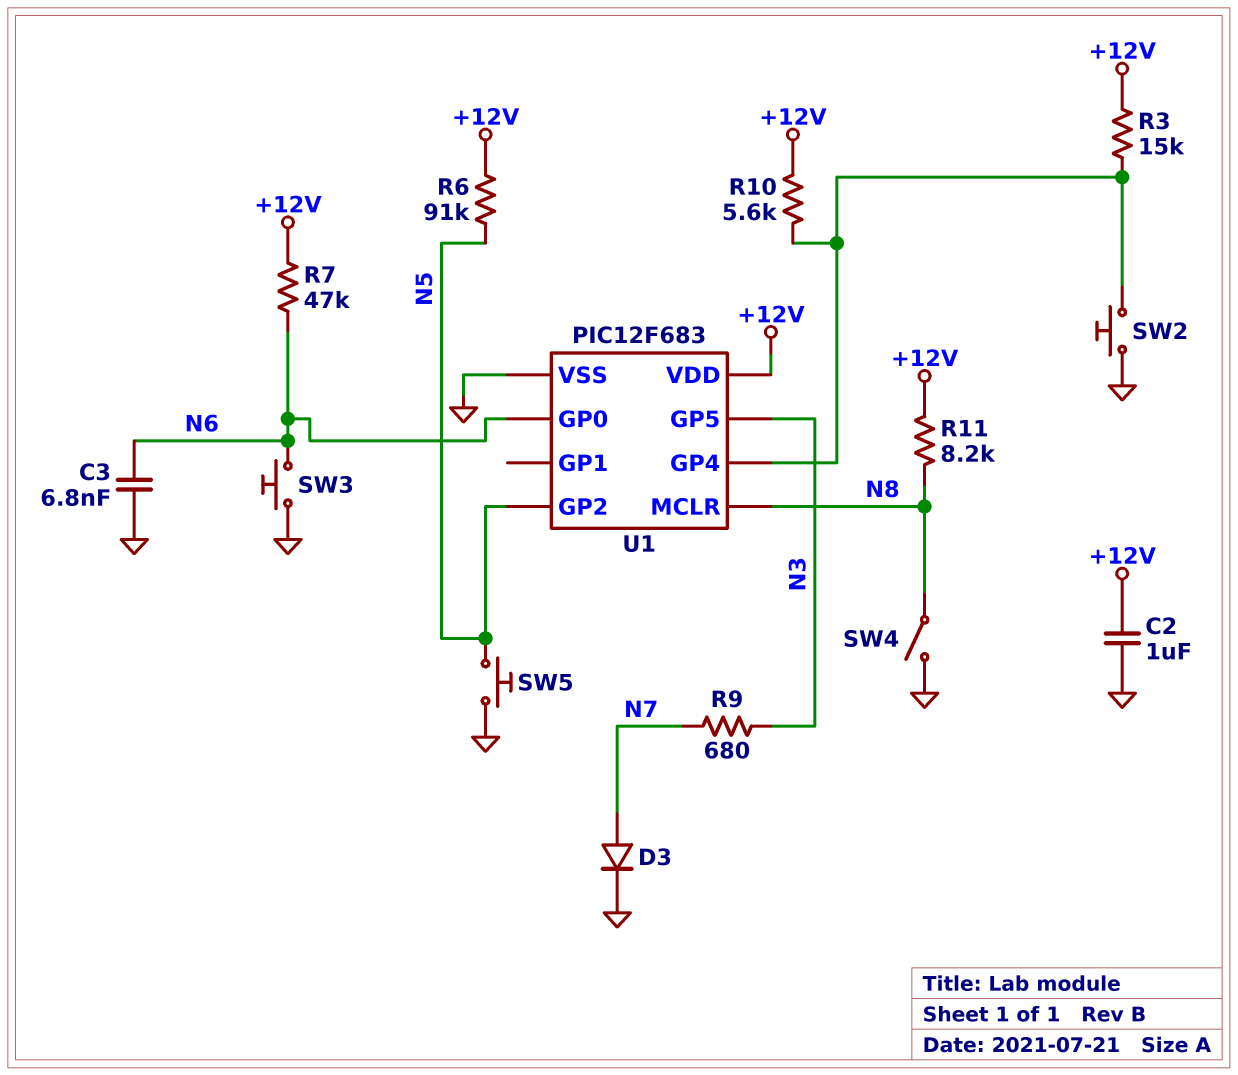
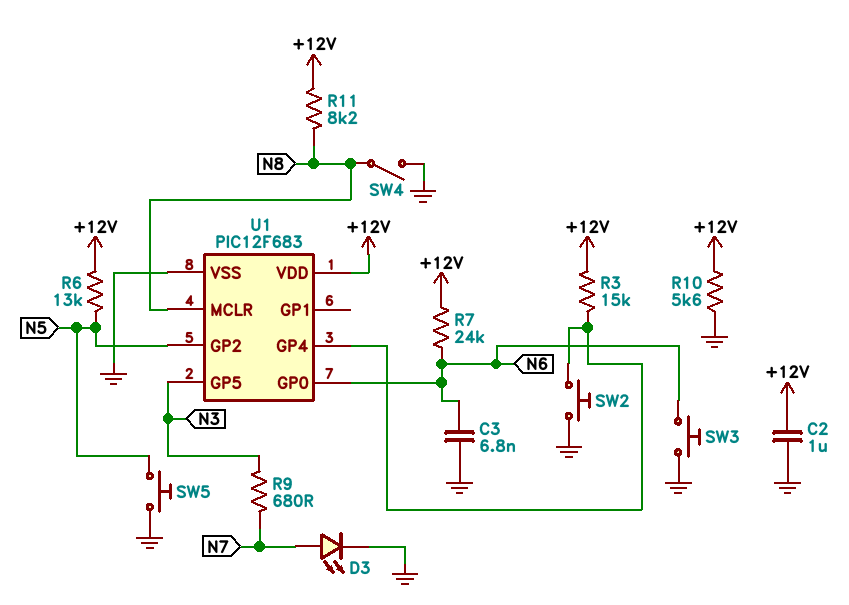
D3: diode (A N7, K GND) -> LED (A N7, K GND)
R6: 91k (+12V, N5) -> 13k (+12V, N5)
R7: 47k (+12V, N6) -> 24k (+12V, N6)
R10: 5.6k (+12V, U1/GP4) -> 5.6k (+12V, GND)

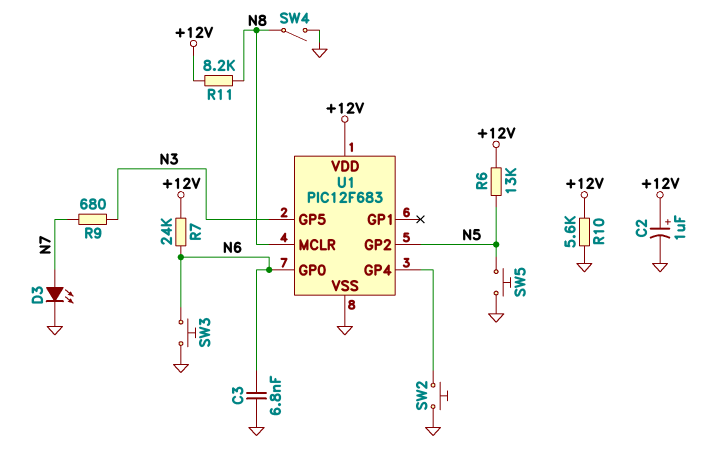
C2: 1uF (+12V, GND) -> 1uF (plus +12V, minus GND)
R3: 15k (+12V, U1/GP4) -> none

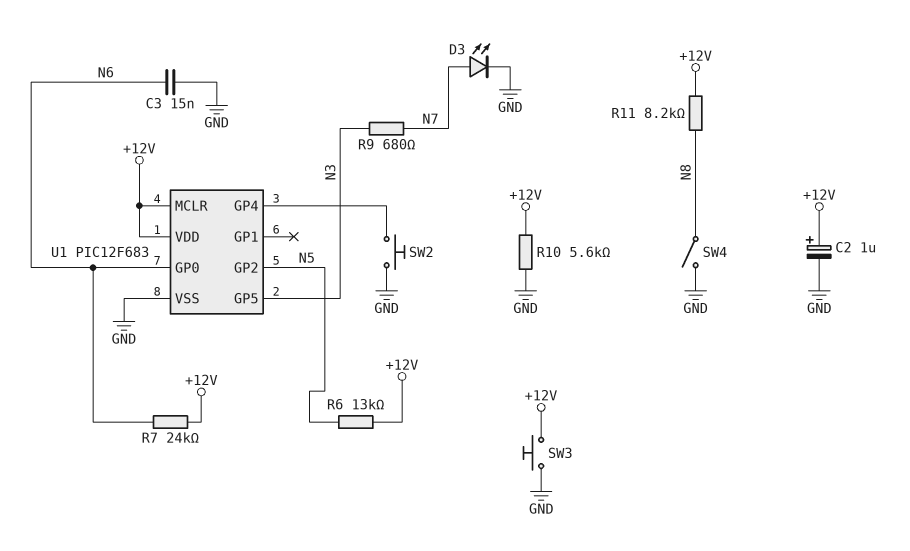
C3: 6.8nF (GND, N6) -> 15nF (GND, N6)
SW3: button (GND, N6) -> button (+12V, GND)
SW5: button (GND, N5) -> none
U1 pin MCLR: N8 -> +12V

